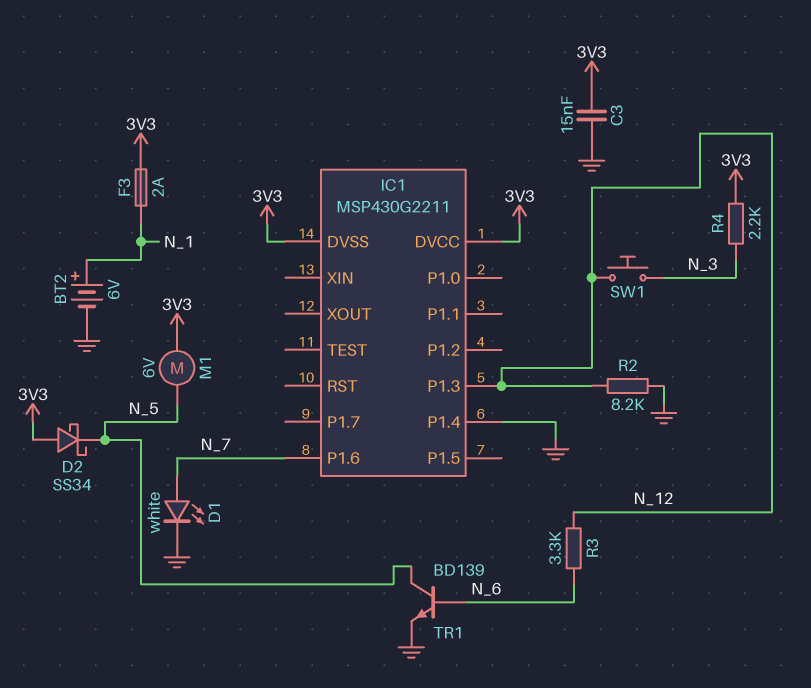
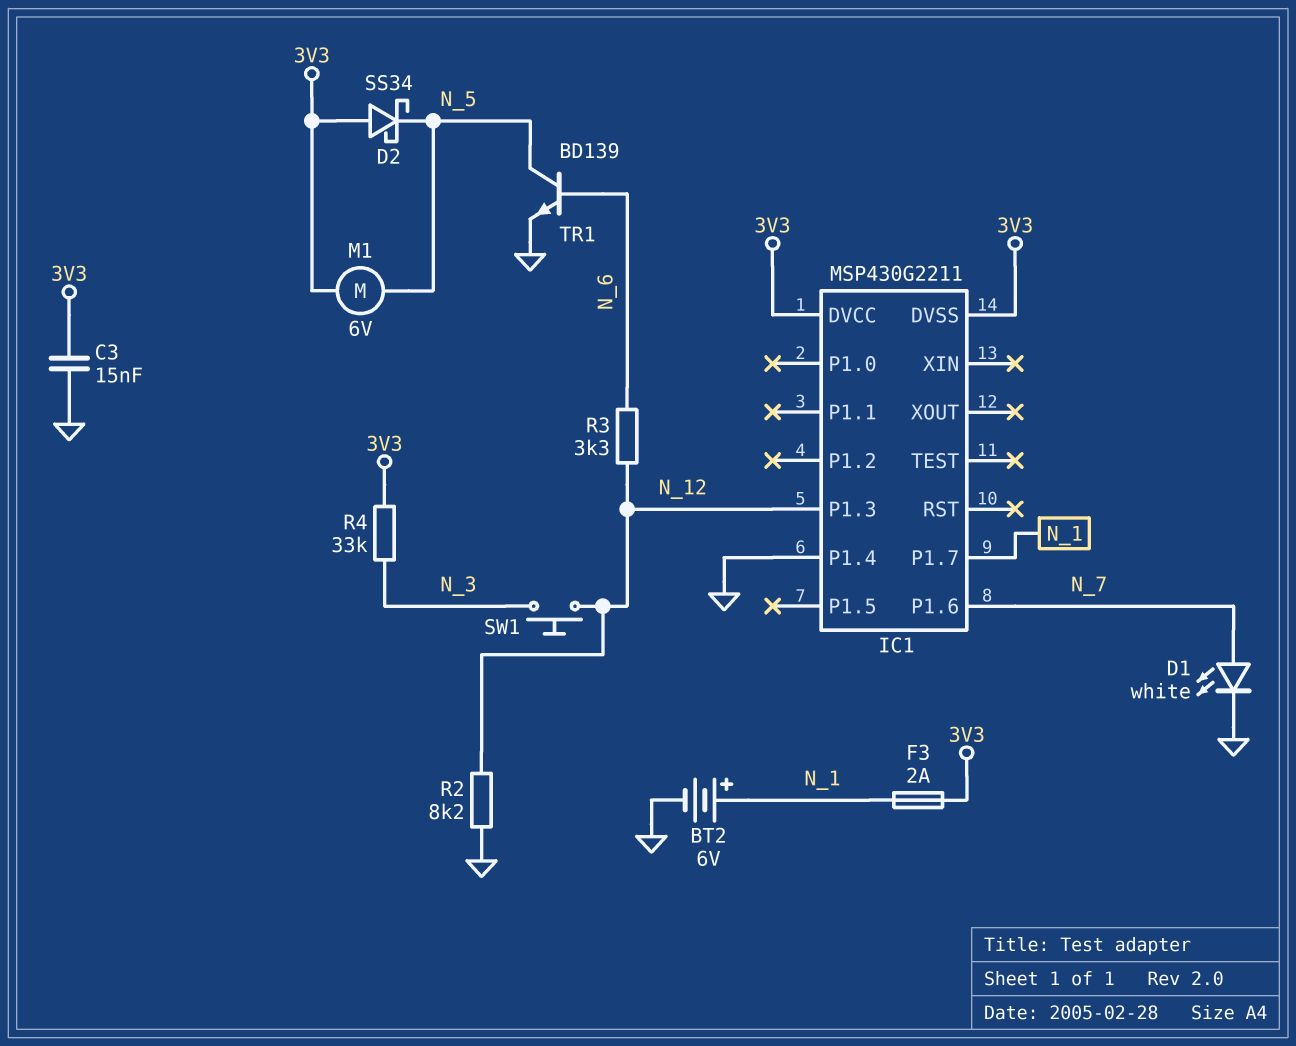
IC1 pin P1.7: none -> N_1
R4: 2.2k (3V3, N_3) -> 33k (3V3, N_3)

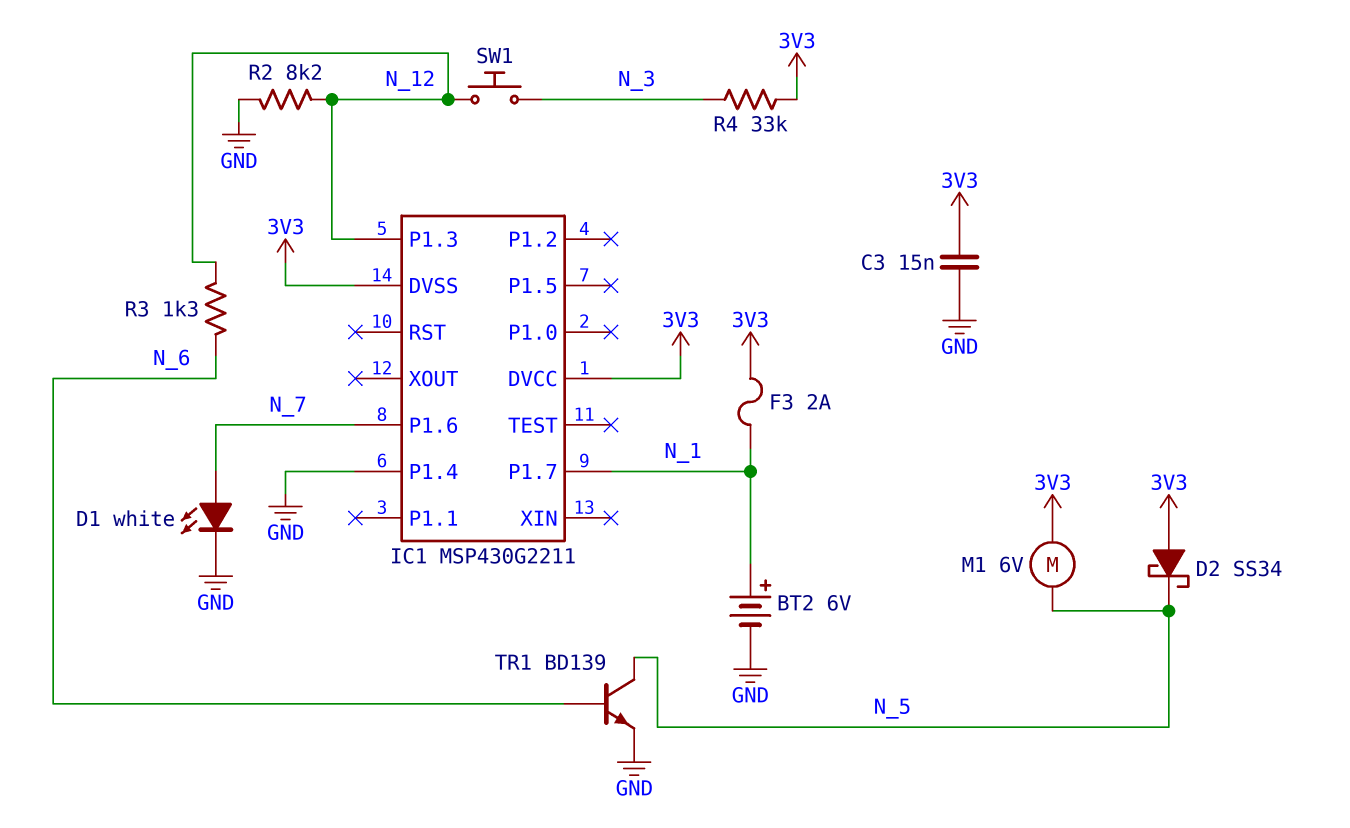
R3: 3.3k (N_6, N_12) -> 1.3k (N_6, N_12)

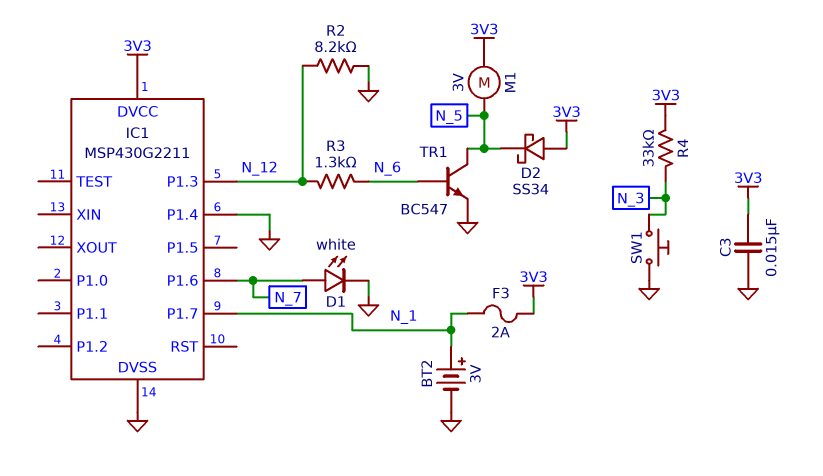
BT2: 6V (plus N_1, minus GND) -> 3V (plus N_1, minus GND)
IC1 pin DVSS: 3V3 -> GND
M1: motor 6V (3V3, N_5) -> motor 3V (3V3, N_5)
SW1: button (N_3, N_12) -> button (GND, N_3)
TR1: NPN BD139 (B N_6, C N_5, E GND) -> NPN BC547 (B N_6, C N_5, E GND)

